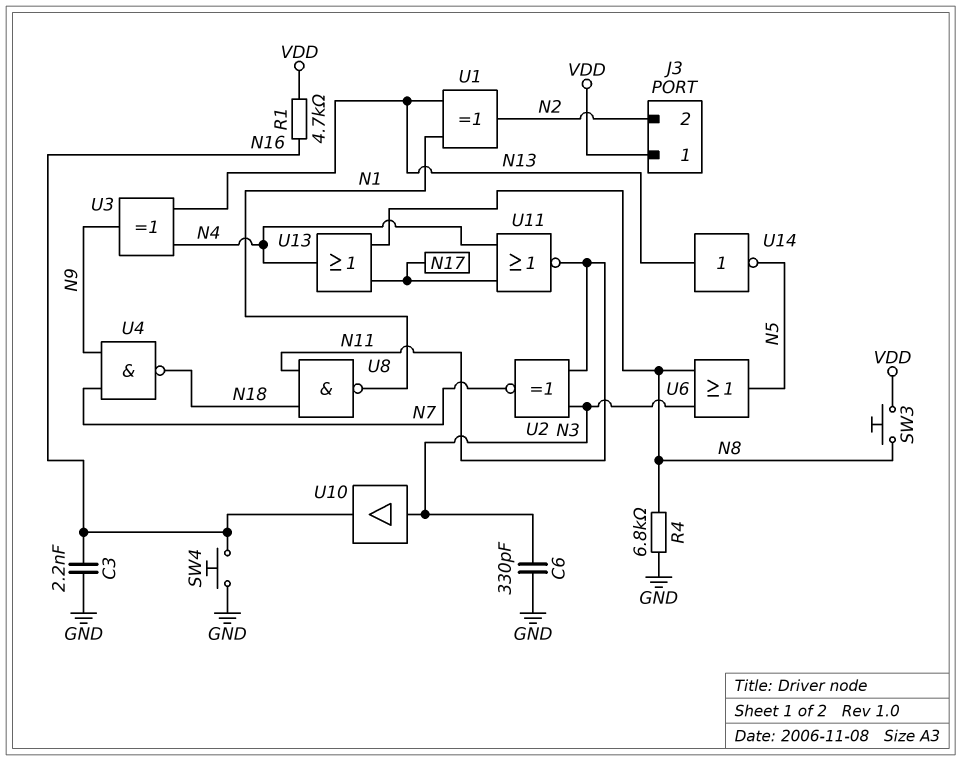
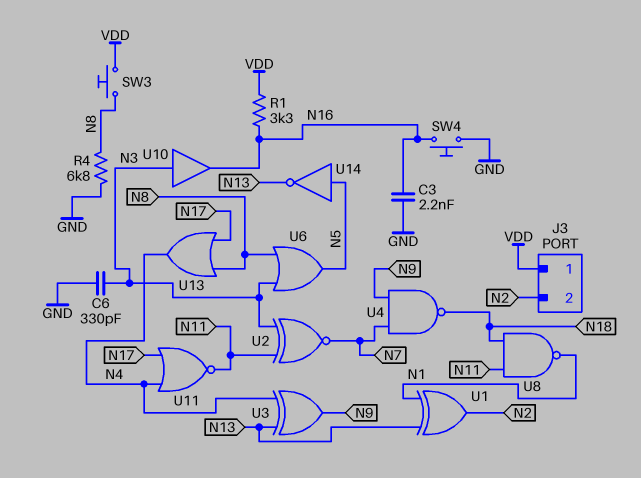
R1: 4.7k (N16, VDD) -> 3.3k (N16, VDD)
U14: NOT (in N13, out N5) -> NOT (in N5, out N13)

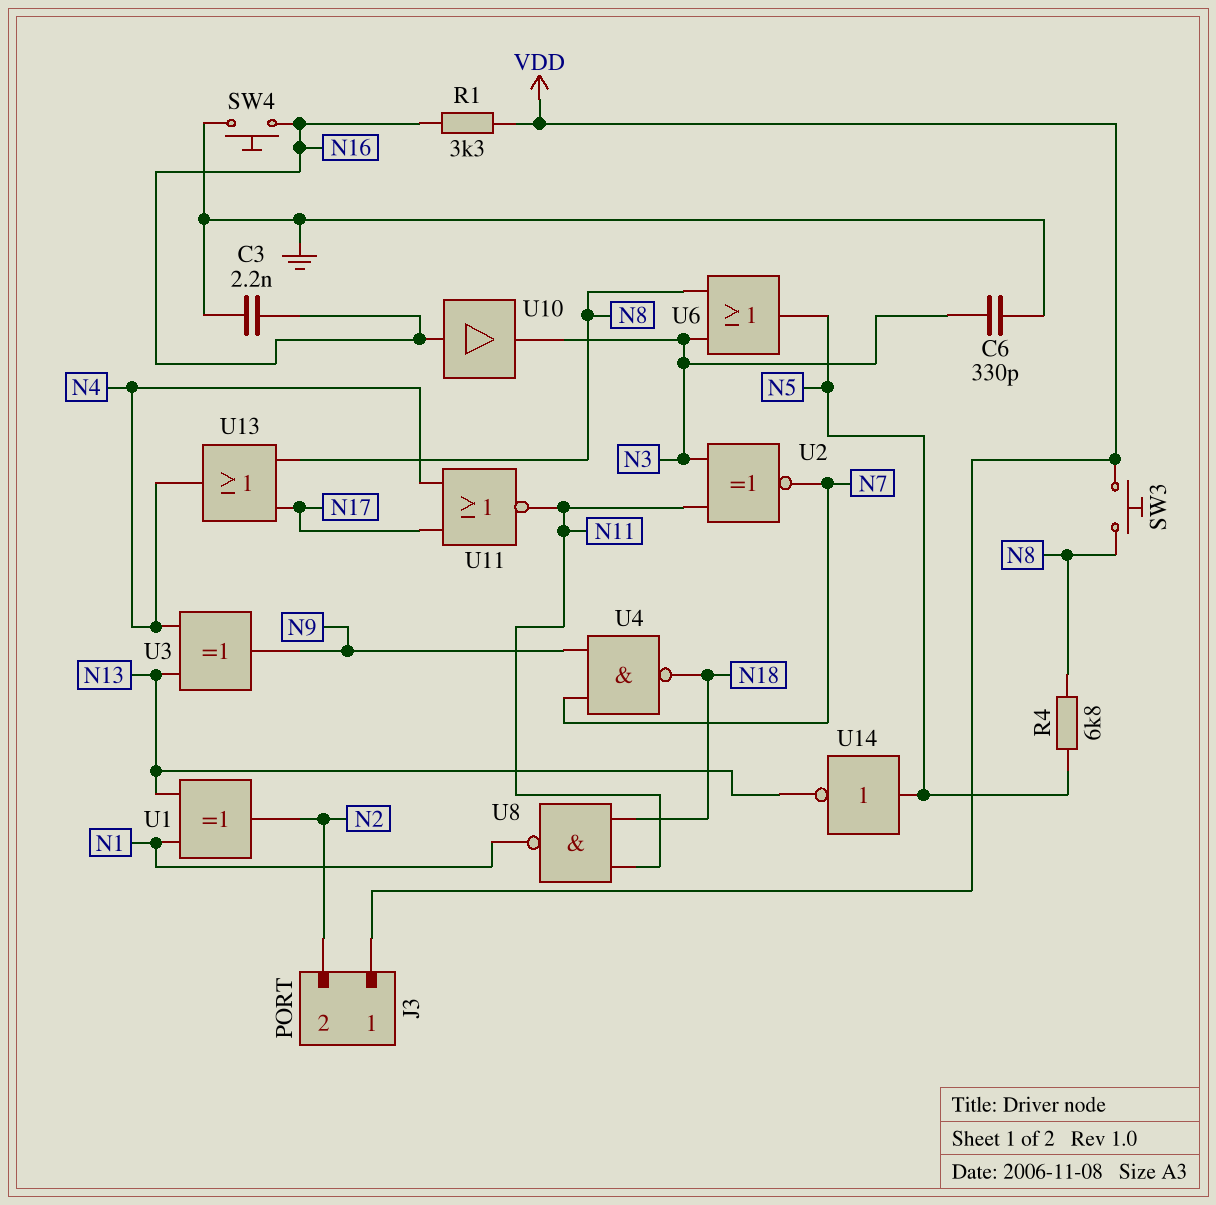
R4: 6.8k (GND, N8) -> 6.8k (N5, N8)
U10: buffer (in N3, out N16) -> buffer (in N16, out N3)

